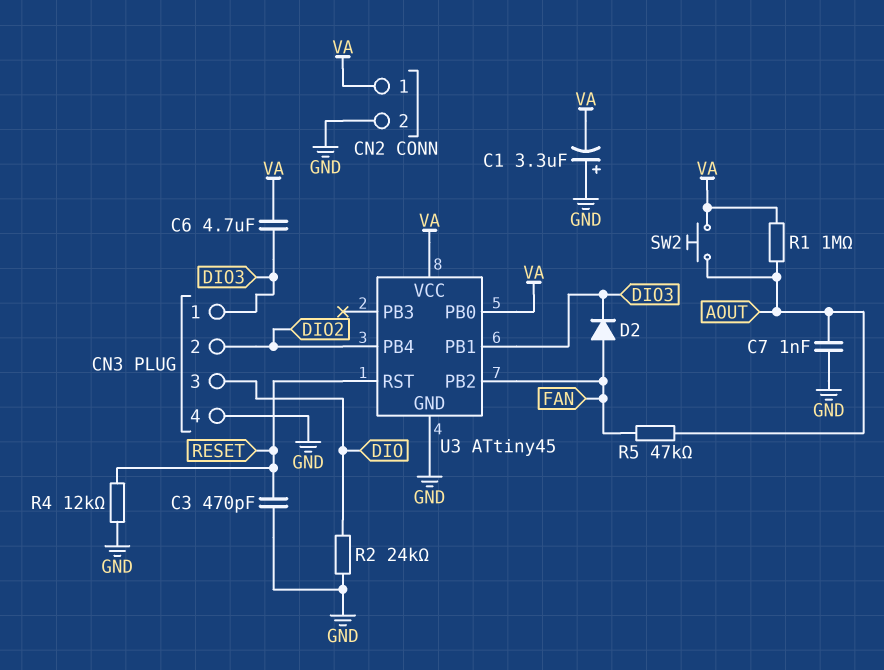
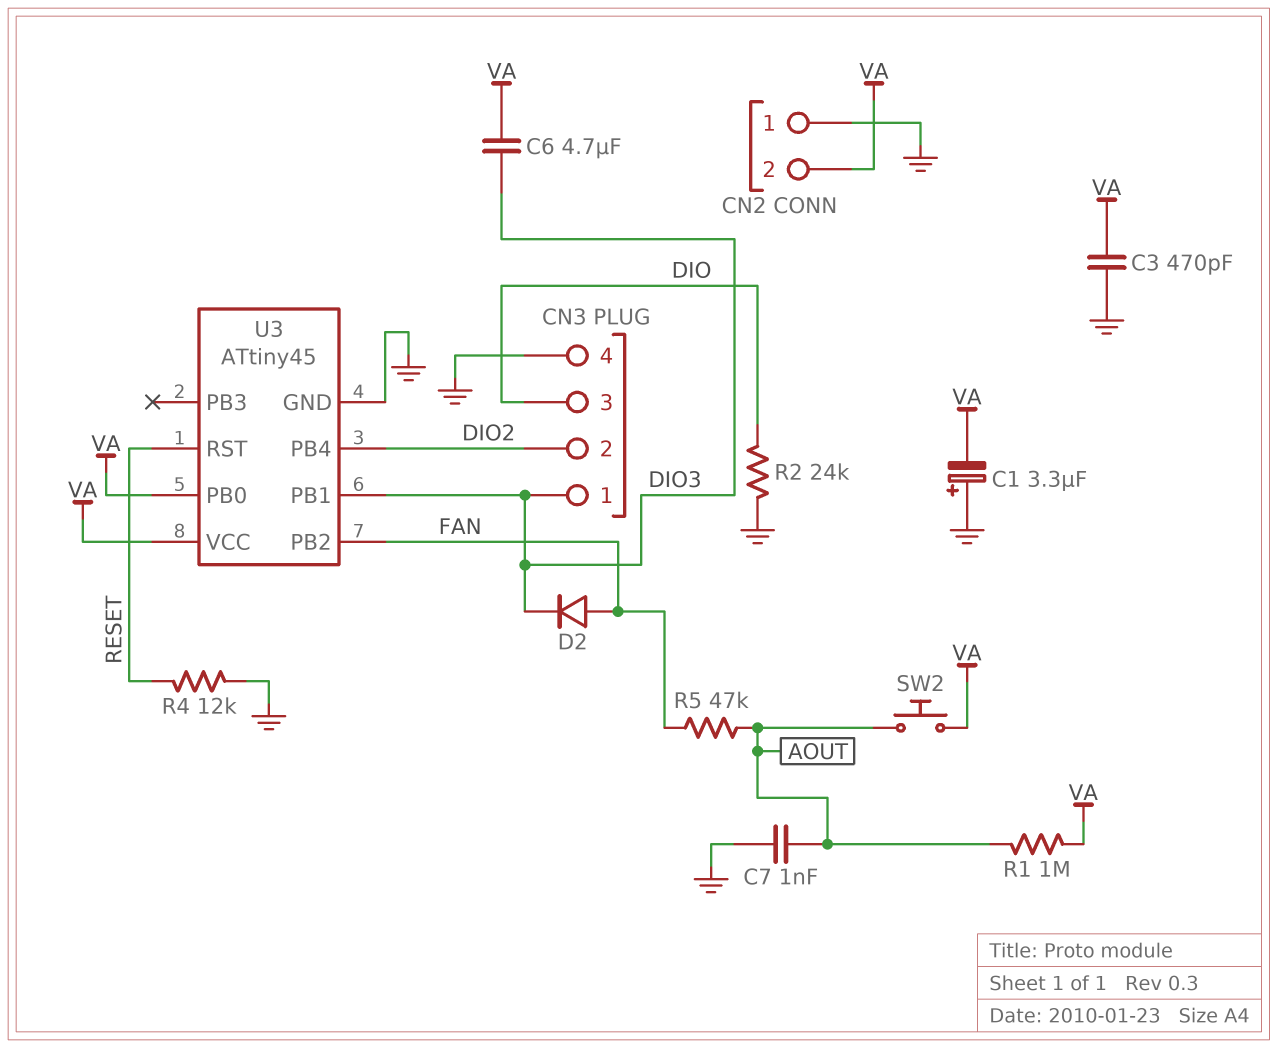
C3: 470pF (GND, RESET) -> 470pF (GND, VA)
CN2 pin 1: VA -> GND
CN2 pin 2: GND -> VA

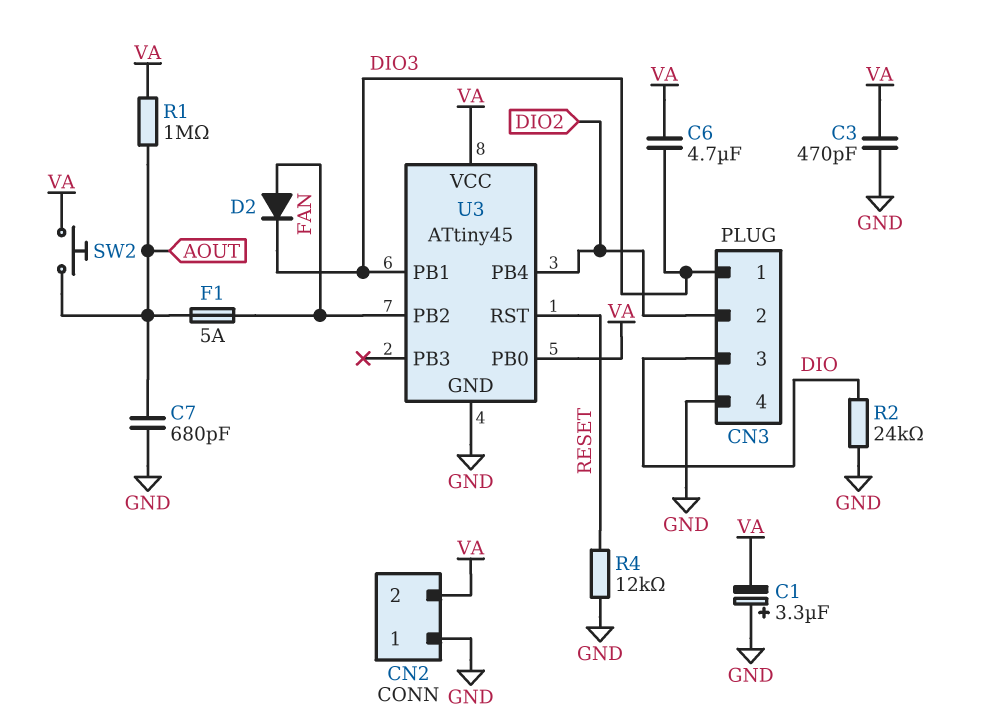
C7: 1nF (AOUT, GND) -> 680pF (AOUT, GND)
F1: none -> 5A (AOUT, FAN)
R5: 47k (AOUT, FAN) -> none

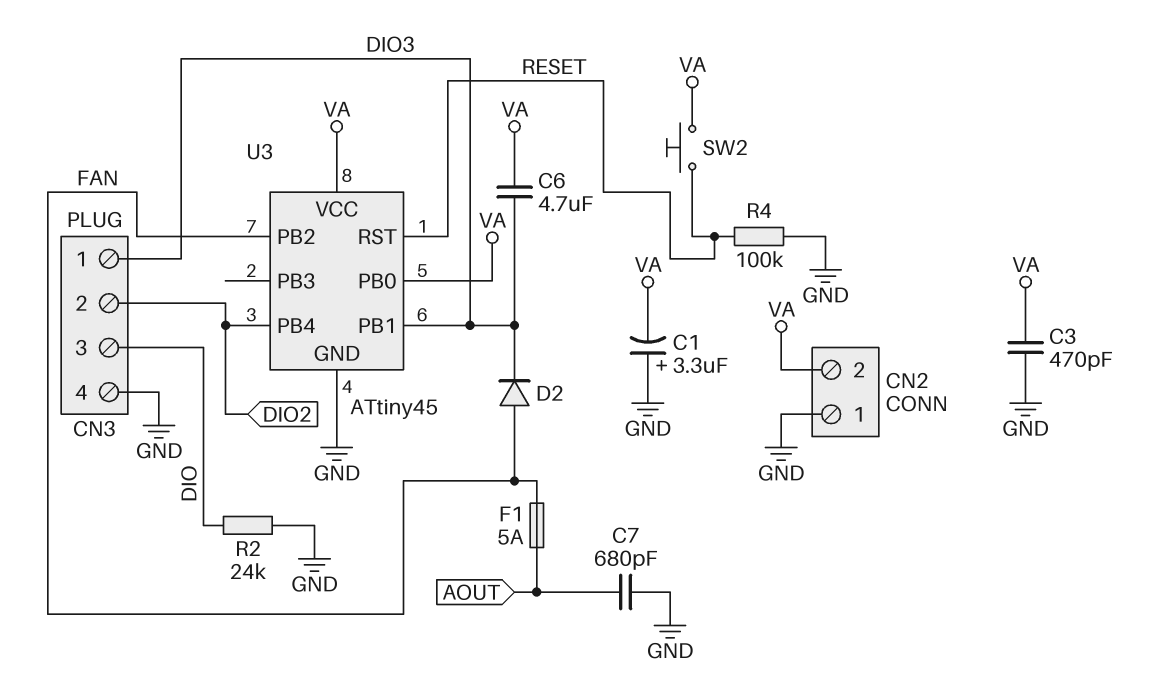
R1: 1M (AOUT, VA) -> none
R4: 12k (GND, RESET) -> 100k (GND, RESET)
SW2: button (AOUT, VA) -> button (RESET, VA)

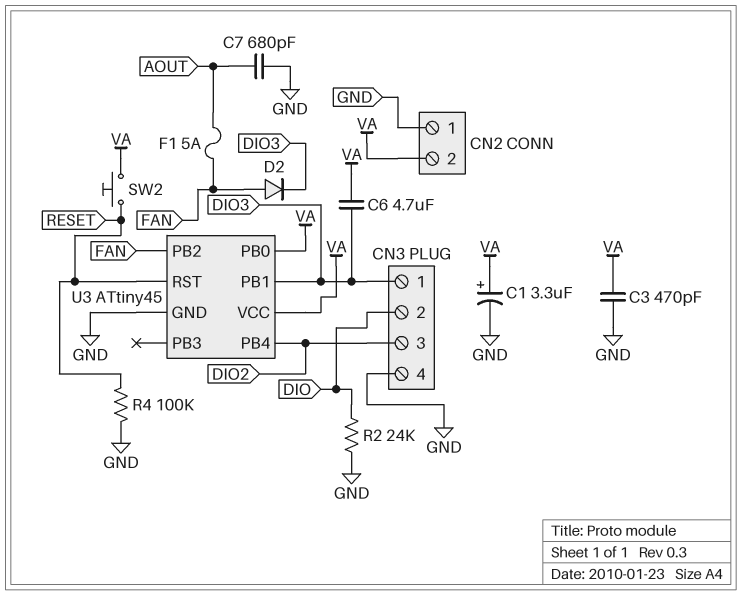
C1: 3.3uF (plus GND, minus VA) -> 3.3uF (plus VA, minus GND)
CN3 pin 2: DIO2 -> DIO
CN3 pin 3: DIO -> DIO2

